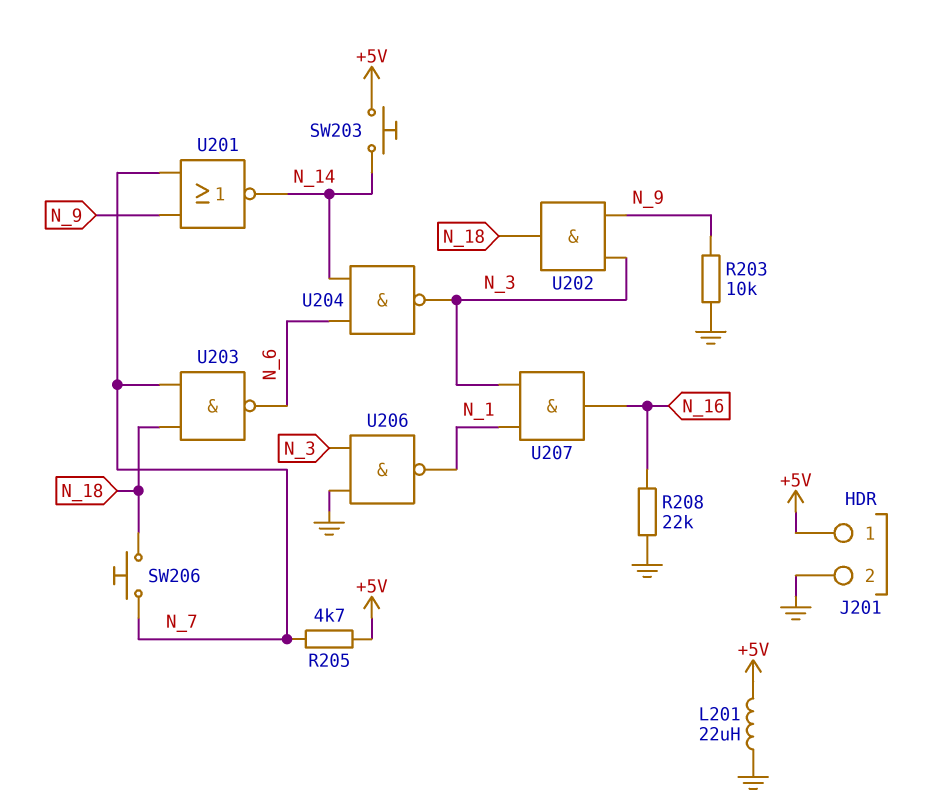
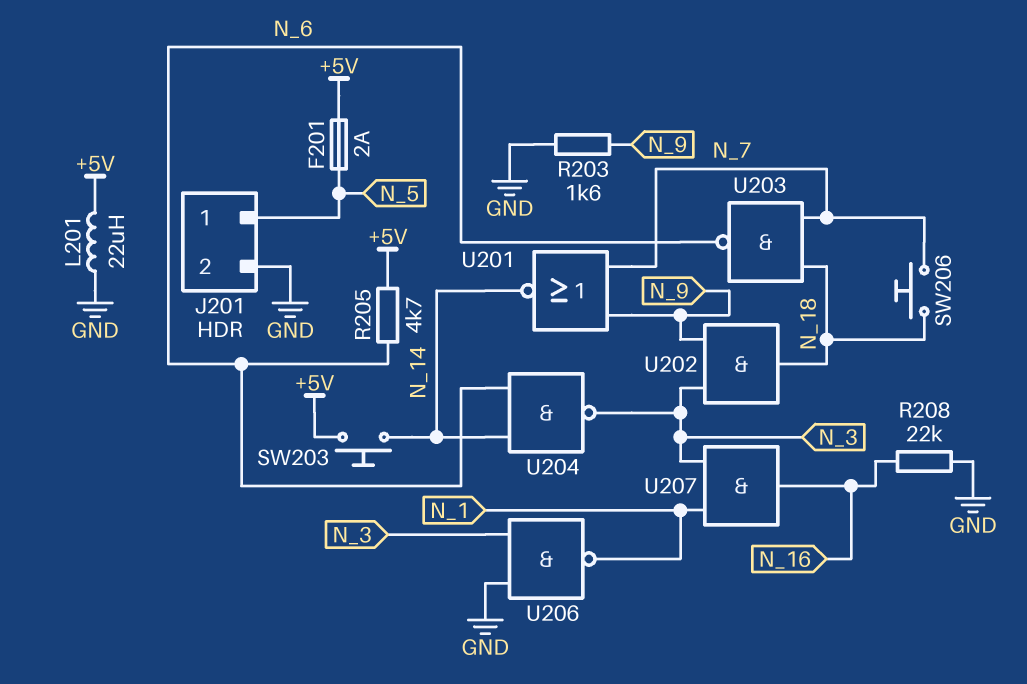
F201: none -> 2A (+5V, N_5)
J201 pin 1: +5V -> N_5
R203: 10k (GND, N_9) -> 1.6k (GND, N_9)
R205: 4.7k (+5V, N_7) -> 4.7k (+5V, N_6)

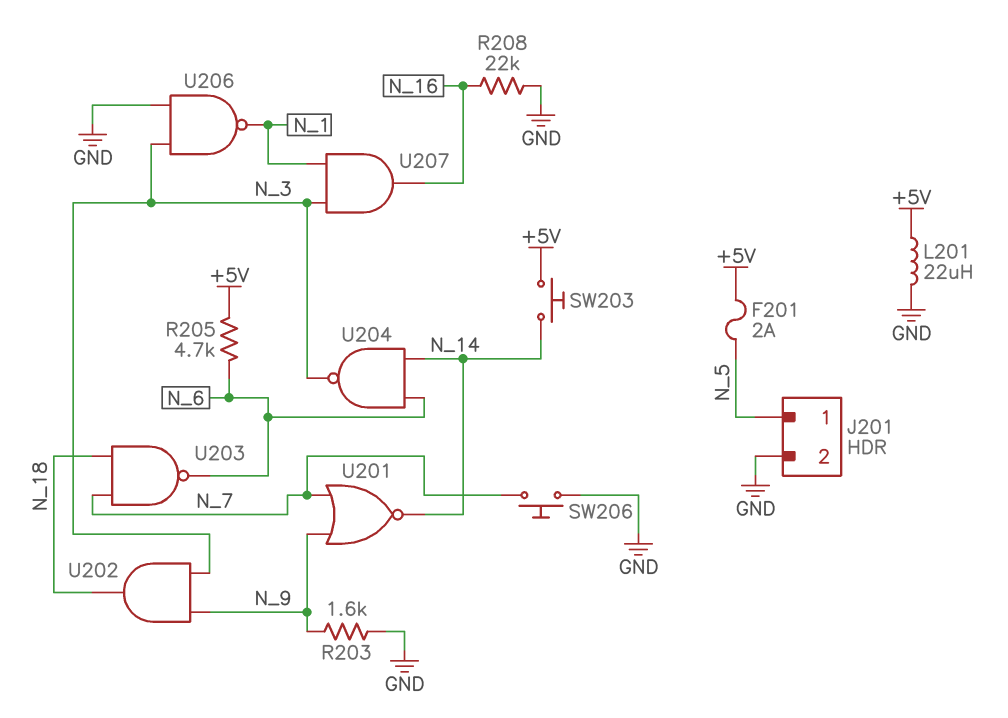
SW206: button (N_7, N_18) -> button (GND, N_7)

